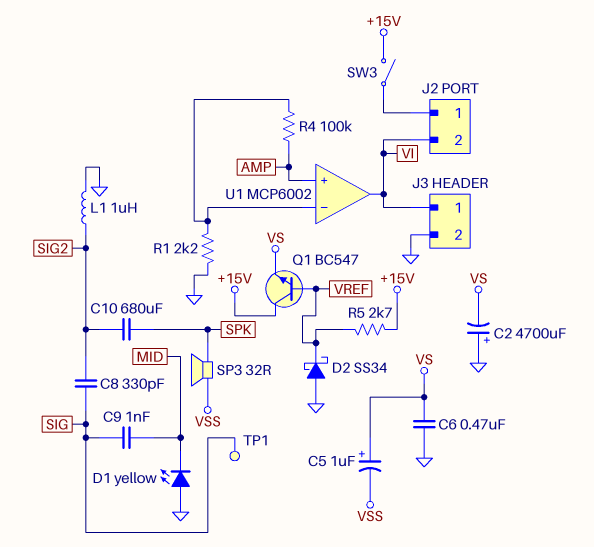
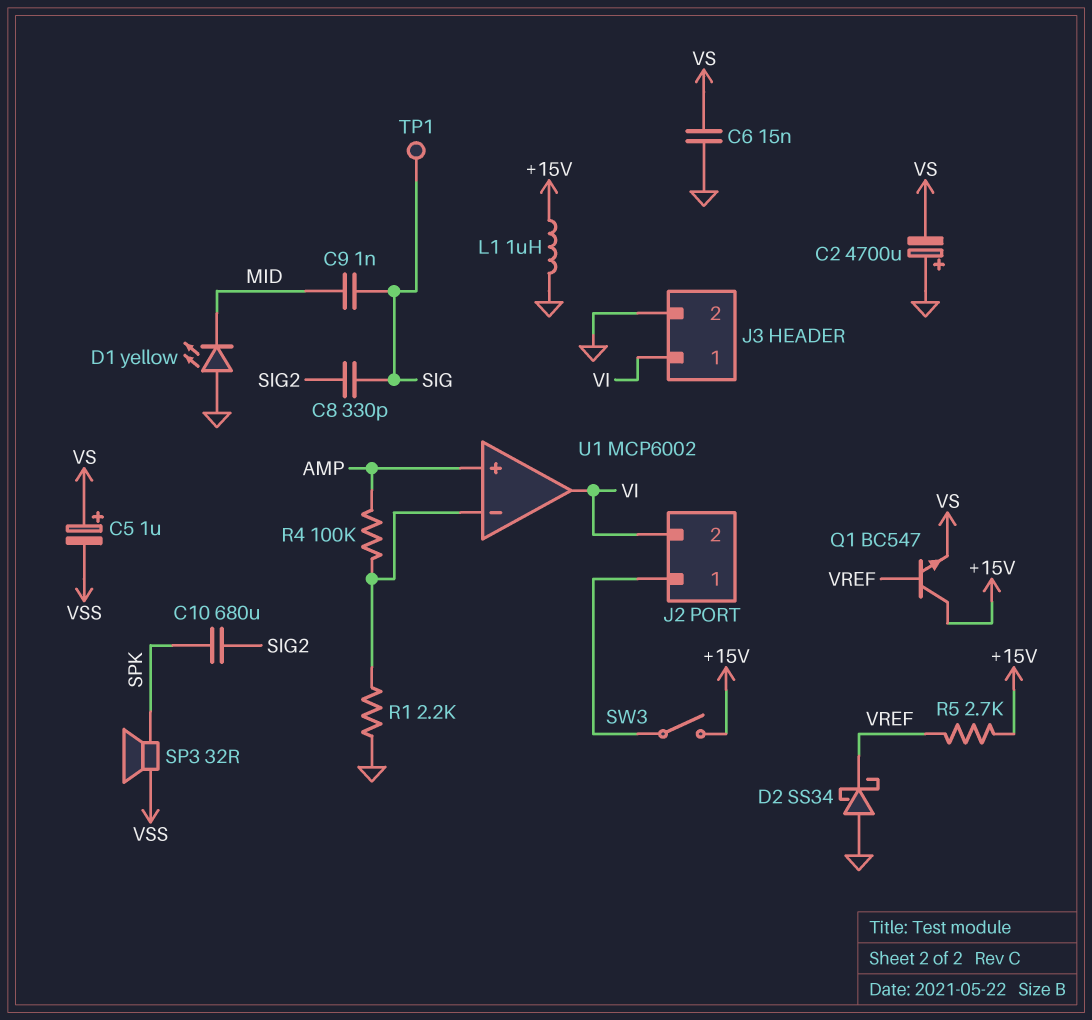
C6: 470nF (GND, VS) -> 15nF (GND, VS)
L1: 1uH (GND, SIG2) -> 1uH (+15V, GND)

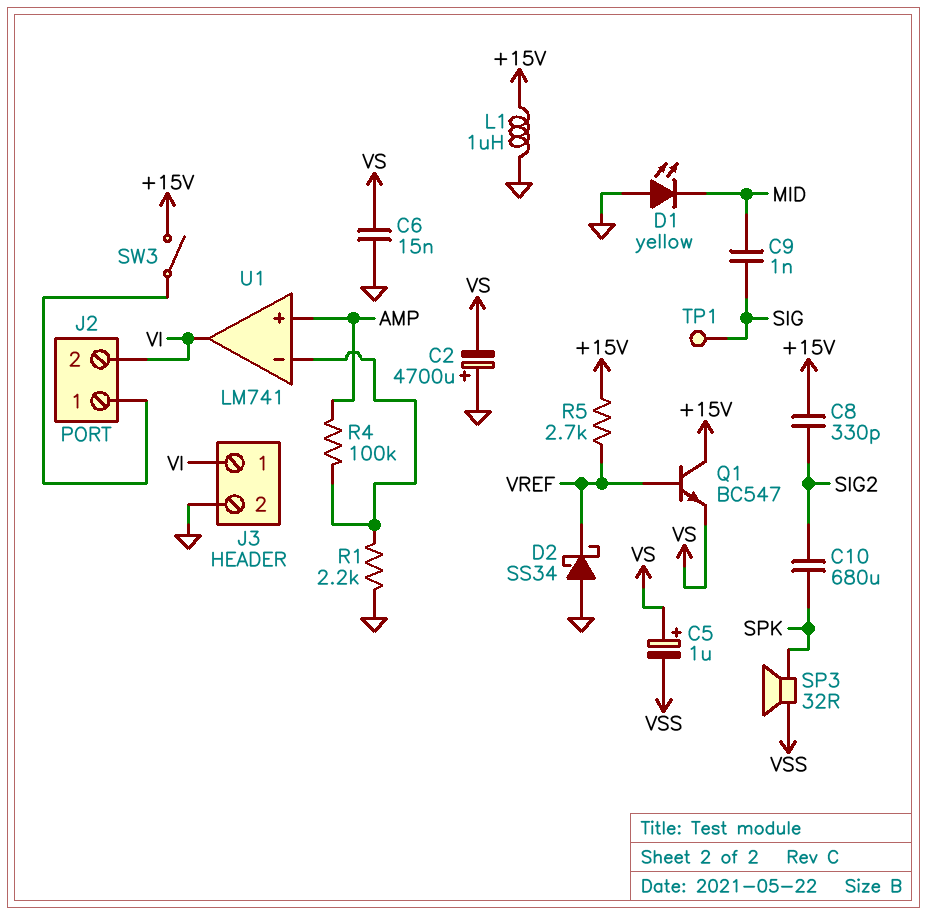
C8: 330pF (SIG, SIG2) -> 330pF (+15V, SIG2)
U1: MCP6002 -> LM741

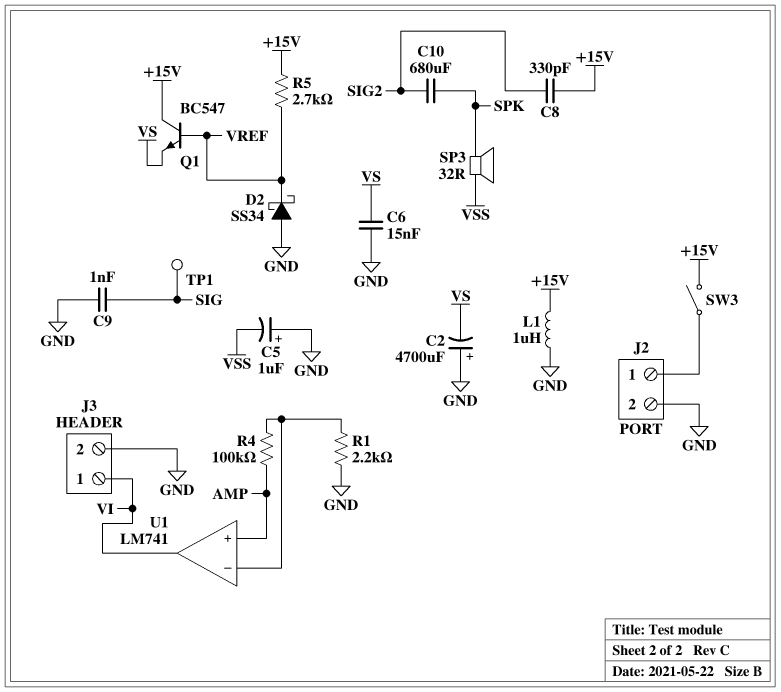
C5: 1uF (plus VS, minus VSS) -> 1uF (plus GND, minus VSS)
C9: 1nF (MID, SIG) -> 1nF (GND, SIG)
D1: LED yellow (A GND, K MID) -> none
J2 pin 2: VI -> GND

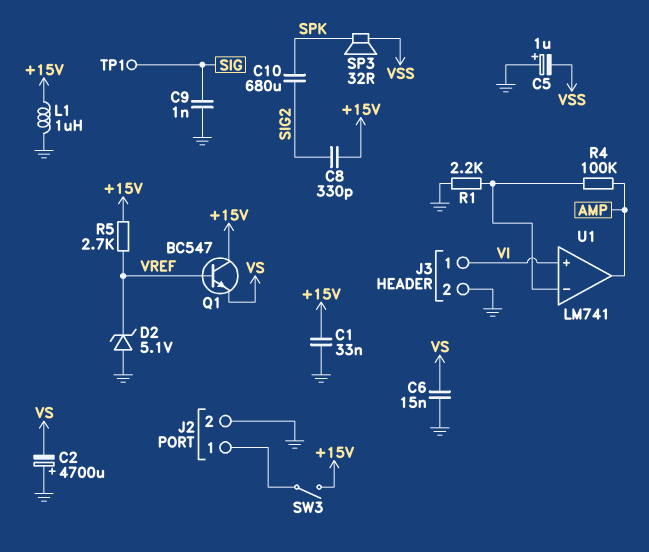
C1: none -> 33nF (+15V, GND)
D2: schottky SS34 (A GND, K VREF) -> zener 5.1V (A GND, K VREF)
U1 pin in+: AMP -> VI
U1 pin out: VI -> AMP

